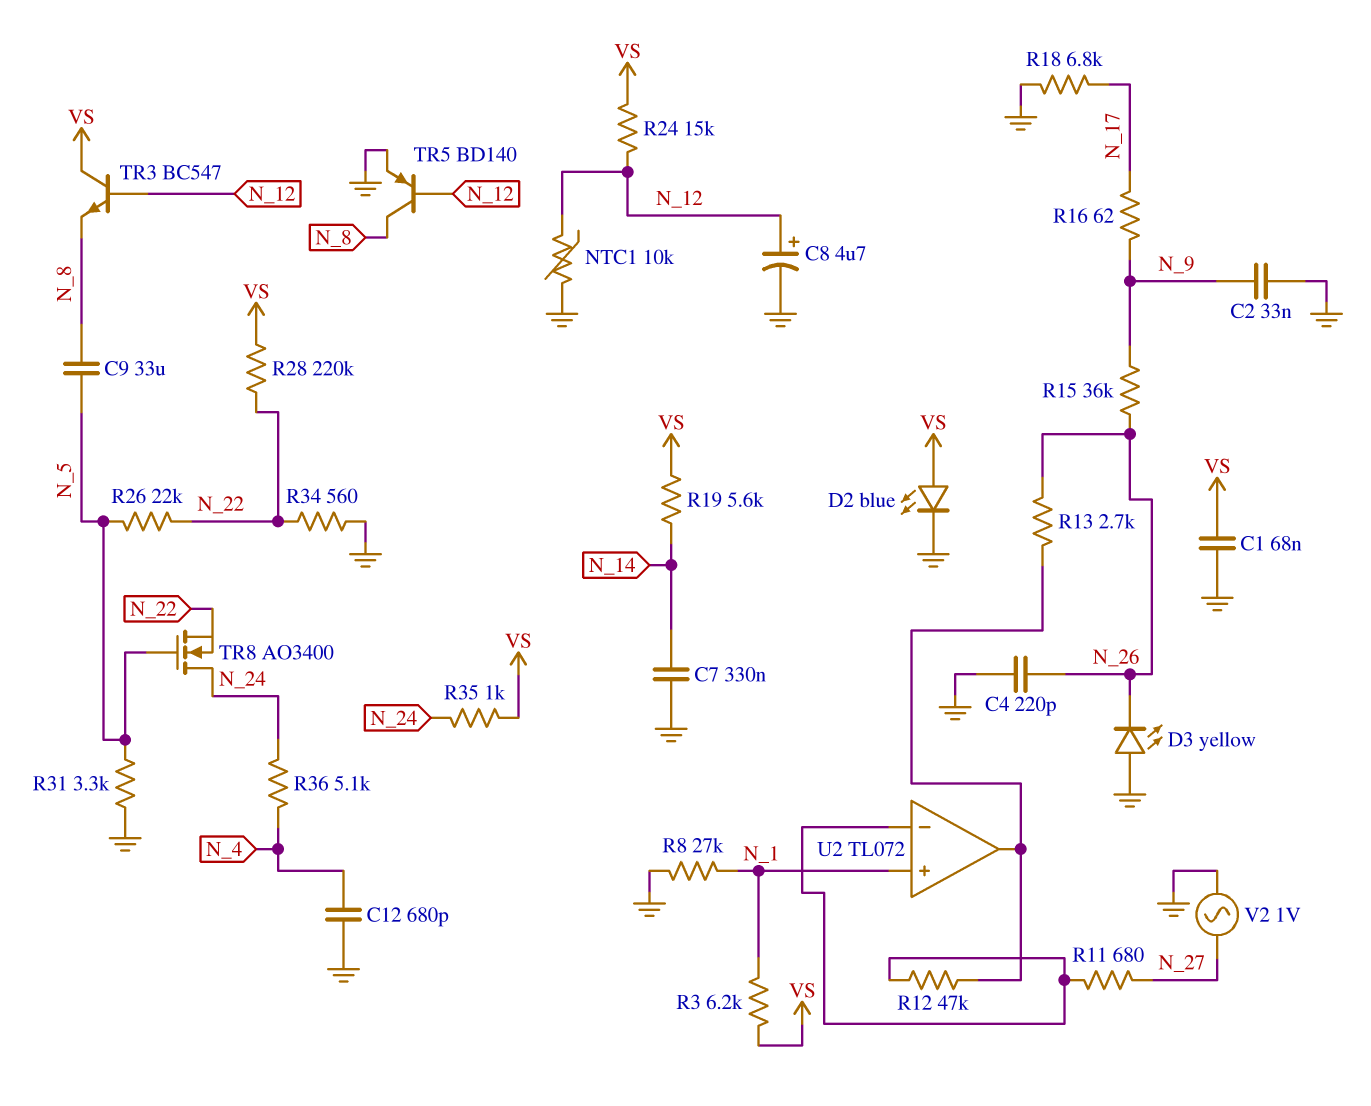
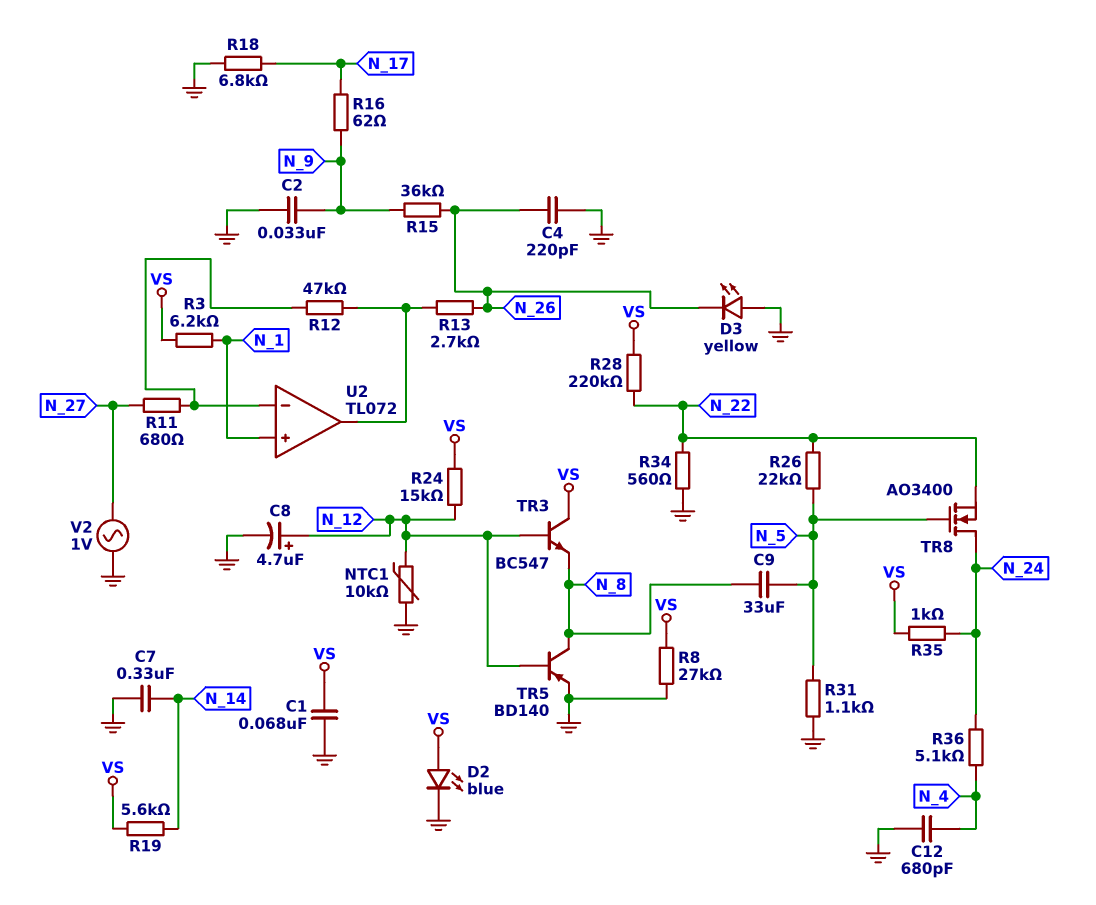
R8: 27k (GND, N_1) -> 27k (GND, VS)
R31: 3.3k (GND, N_5) -> 1.1k (GND, N_5)

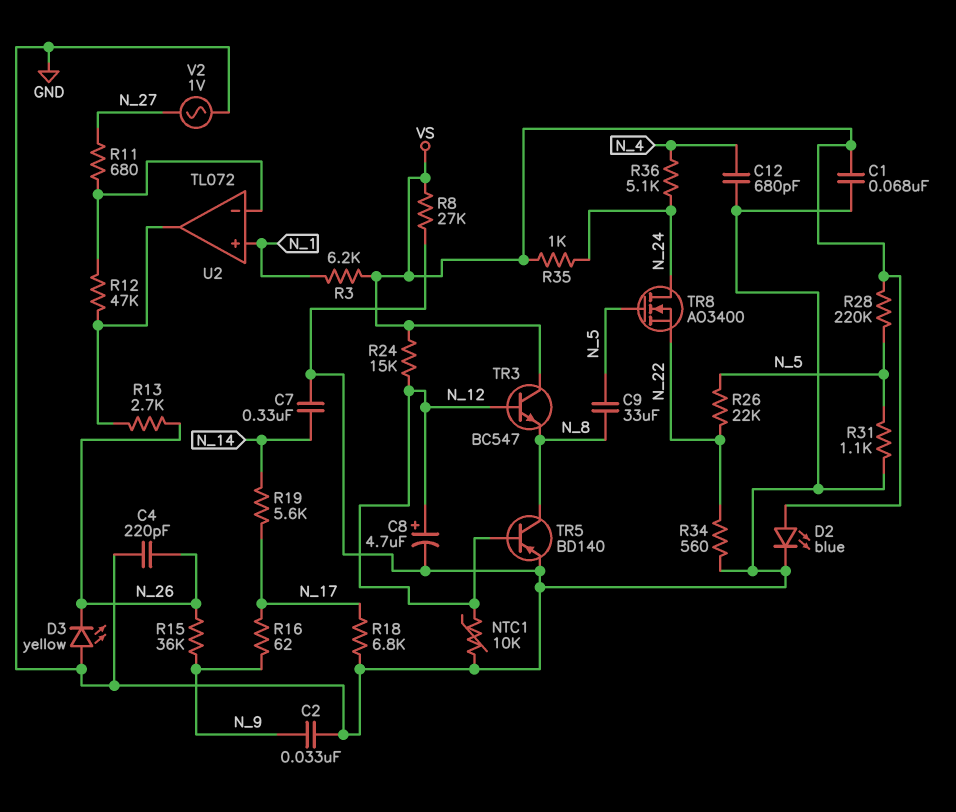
R19: 5.6k (N_14, VS) -> 5.6k (N_14, N_17)
R28: 220k (N_22, VS) -> 220k (N_5, VS)

